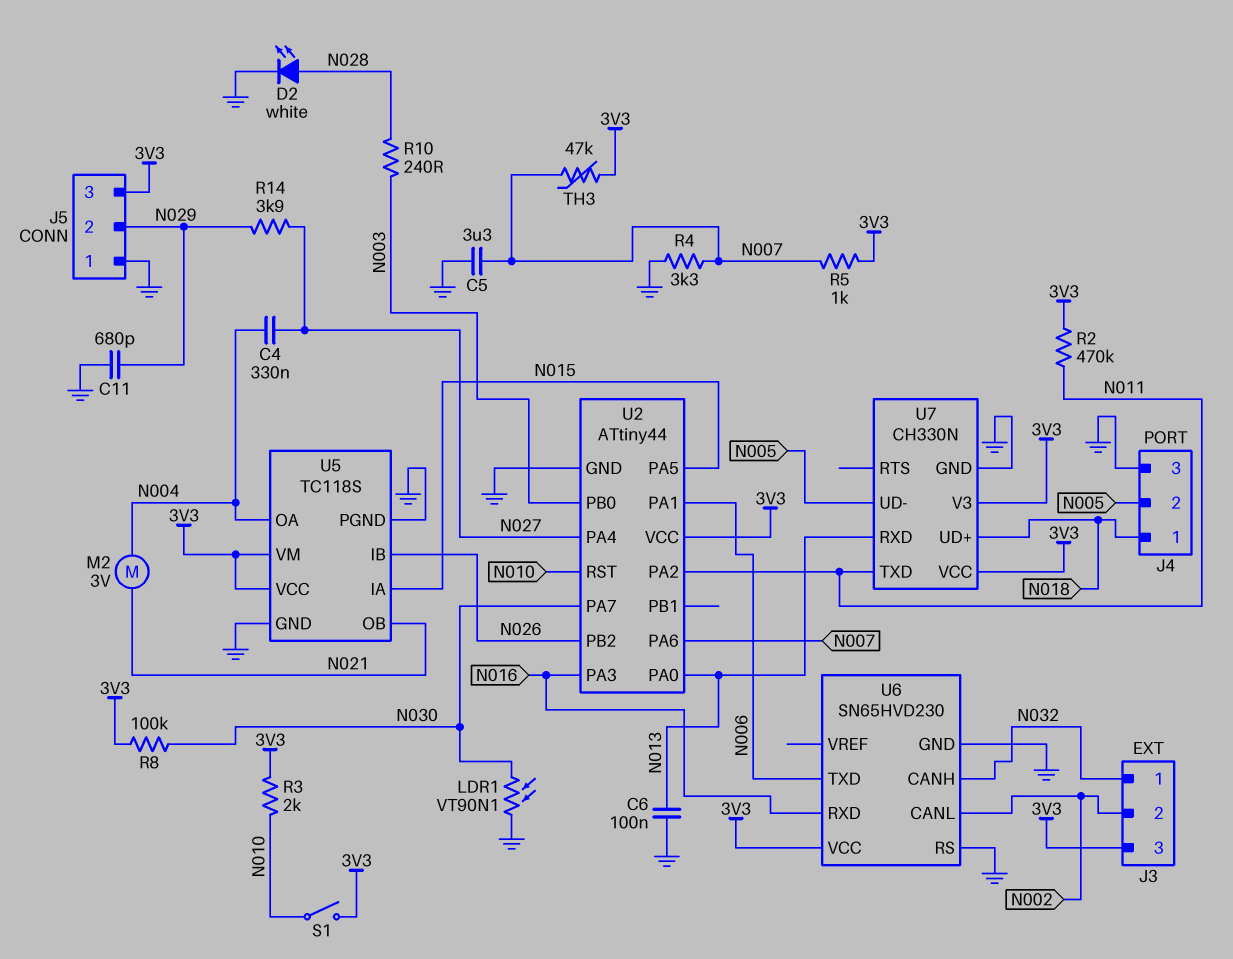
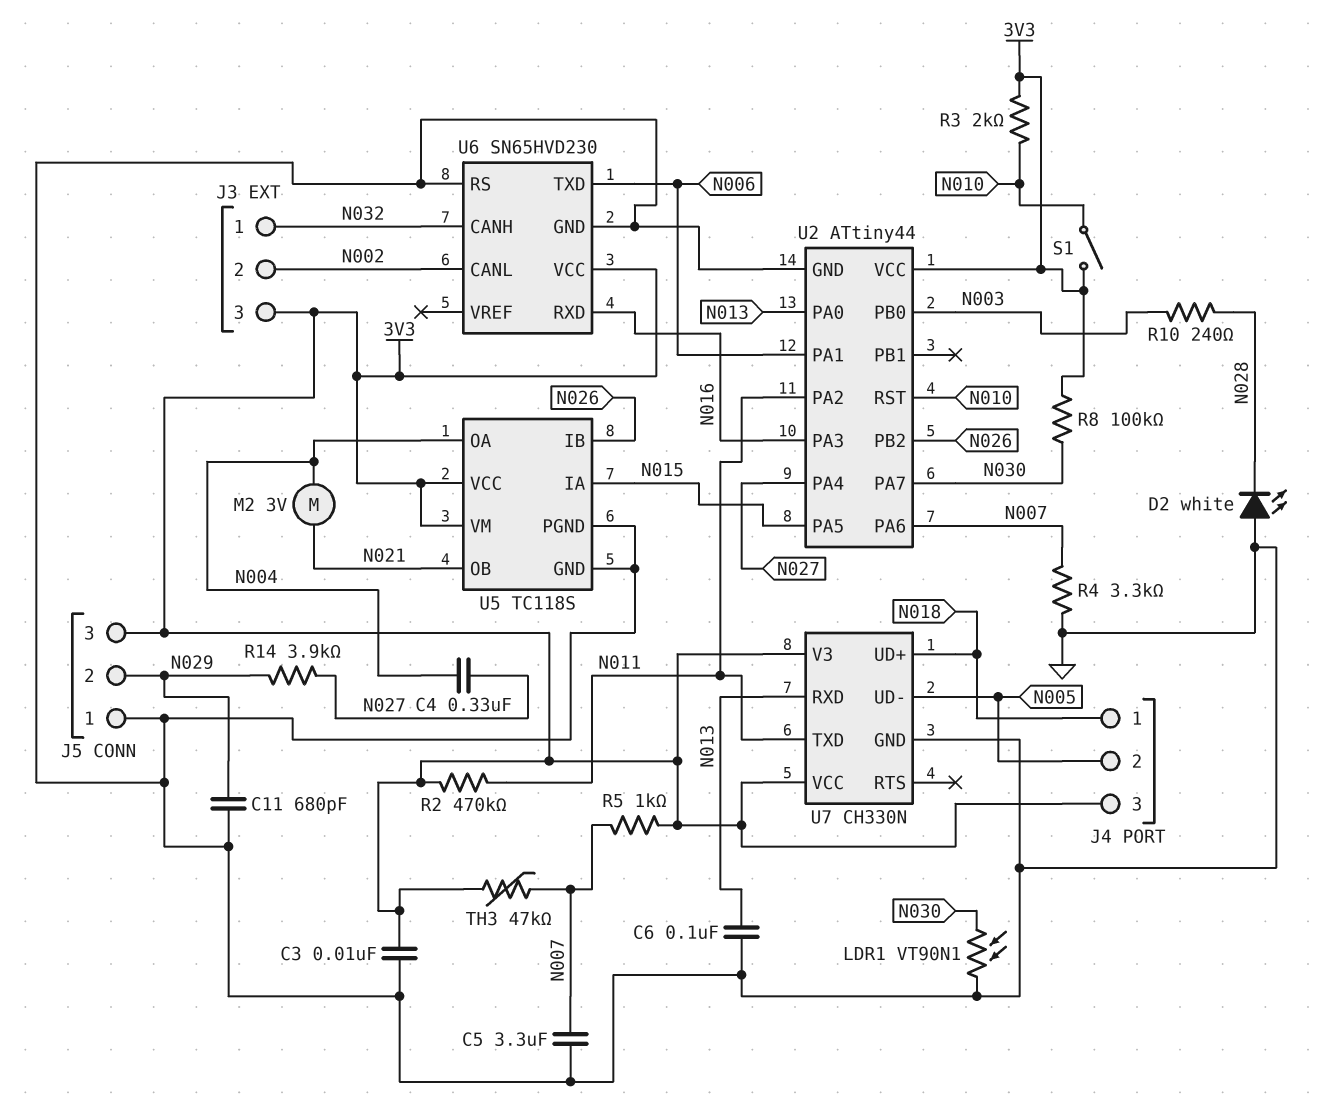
C3: none -> 10nF (3V3, GND)
D2: LED white (A N028, K GND) -> LED white (A GND, K N028)
J4 pin 3: GND -> 3V3

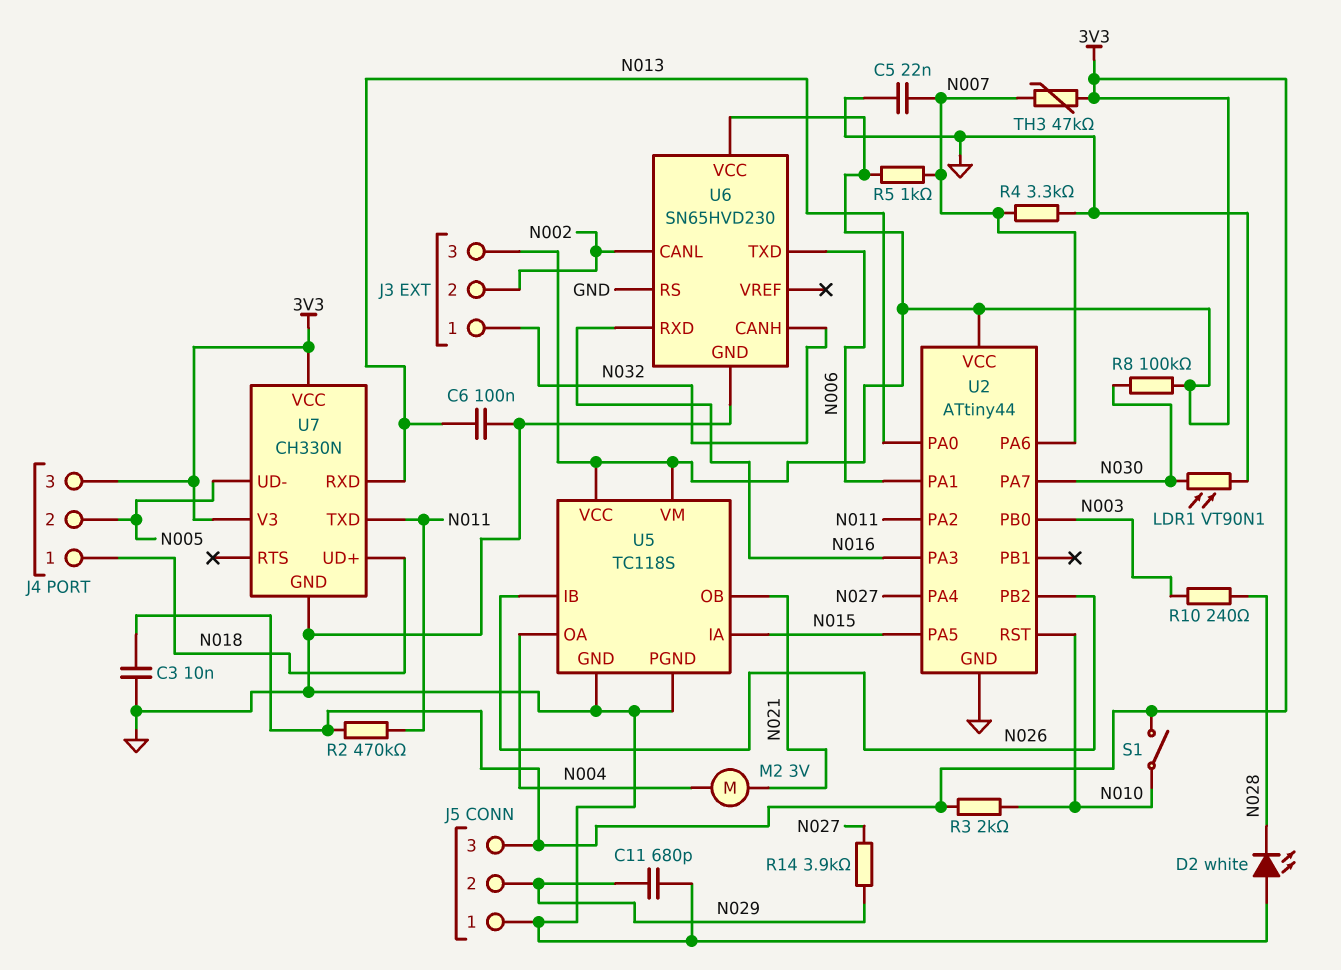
C4: 330nF (N004, N027) -> none
C5: 3.3uF (GND, N007) -> 22nF (GND, N007)

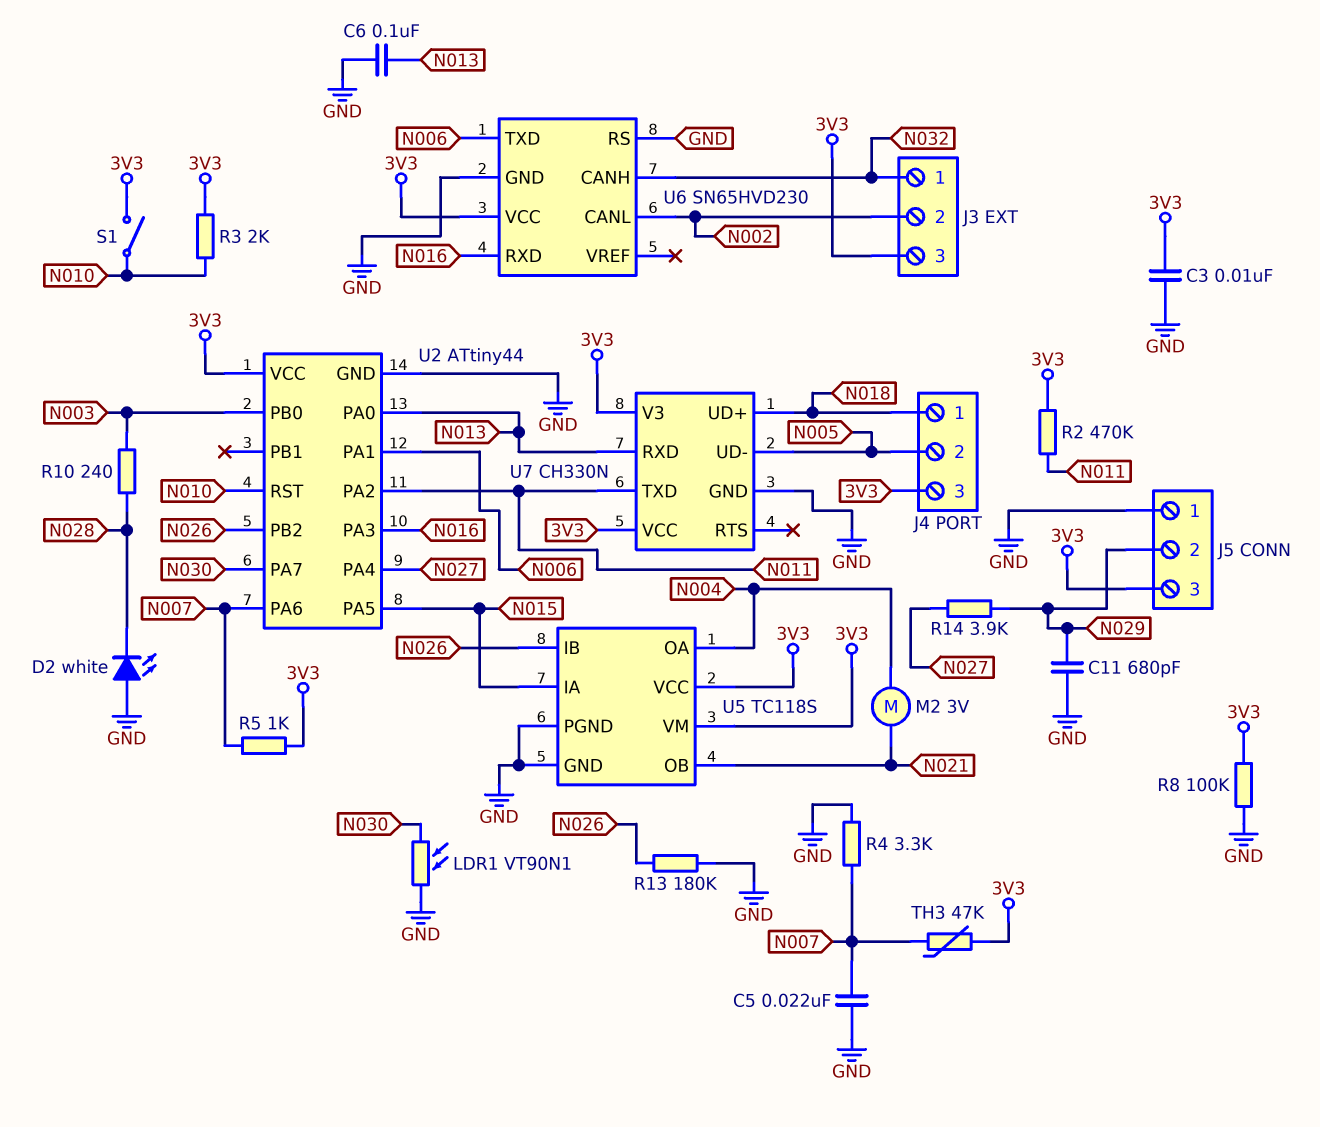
R8: 100k (3V3, N030) -> 100k (3V3, GND)
R13: none -> 180k (GND, N026)

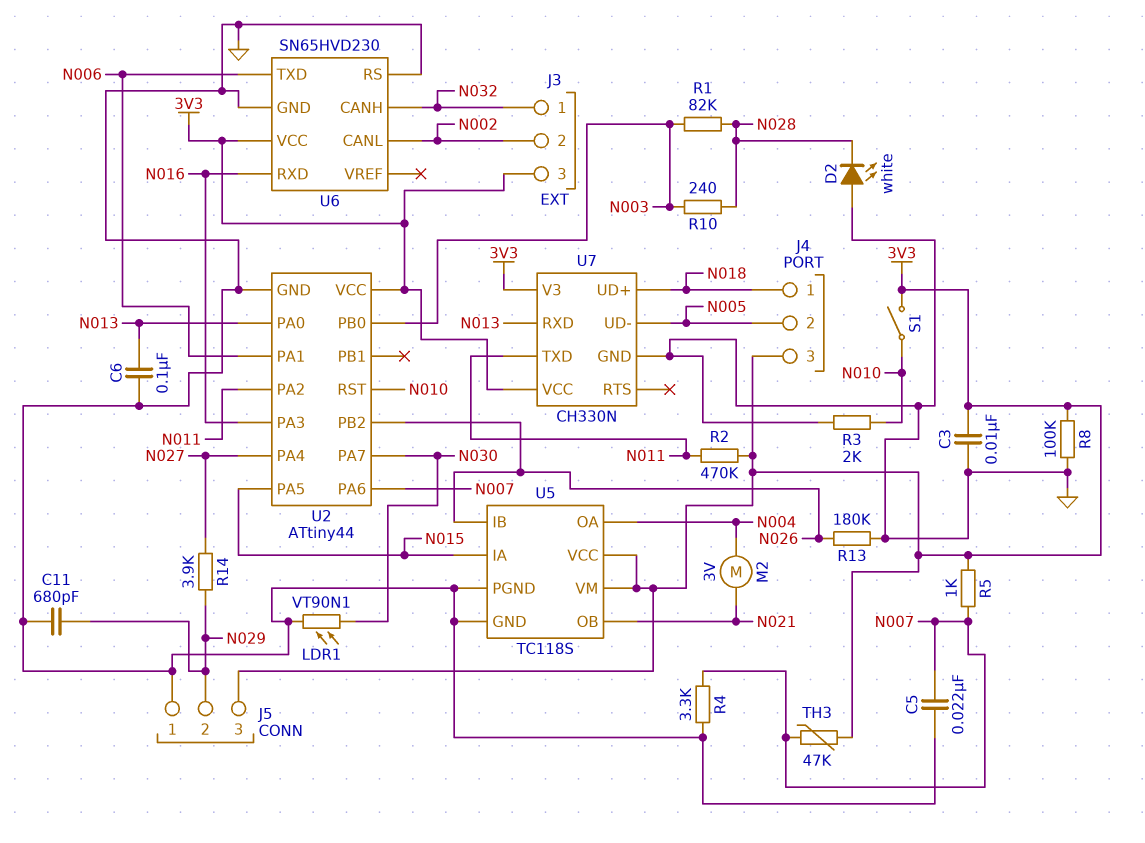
R1: none -> 82k (N003, N028)
R3: 2k (3V3, N010) -> 2k (GND, N010)

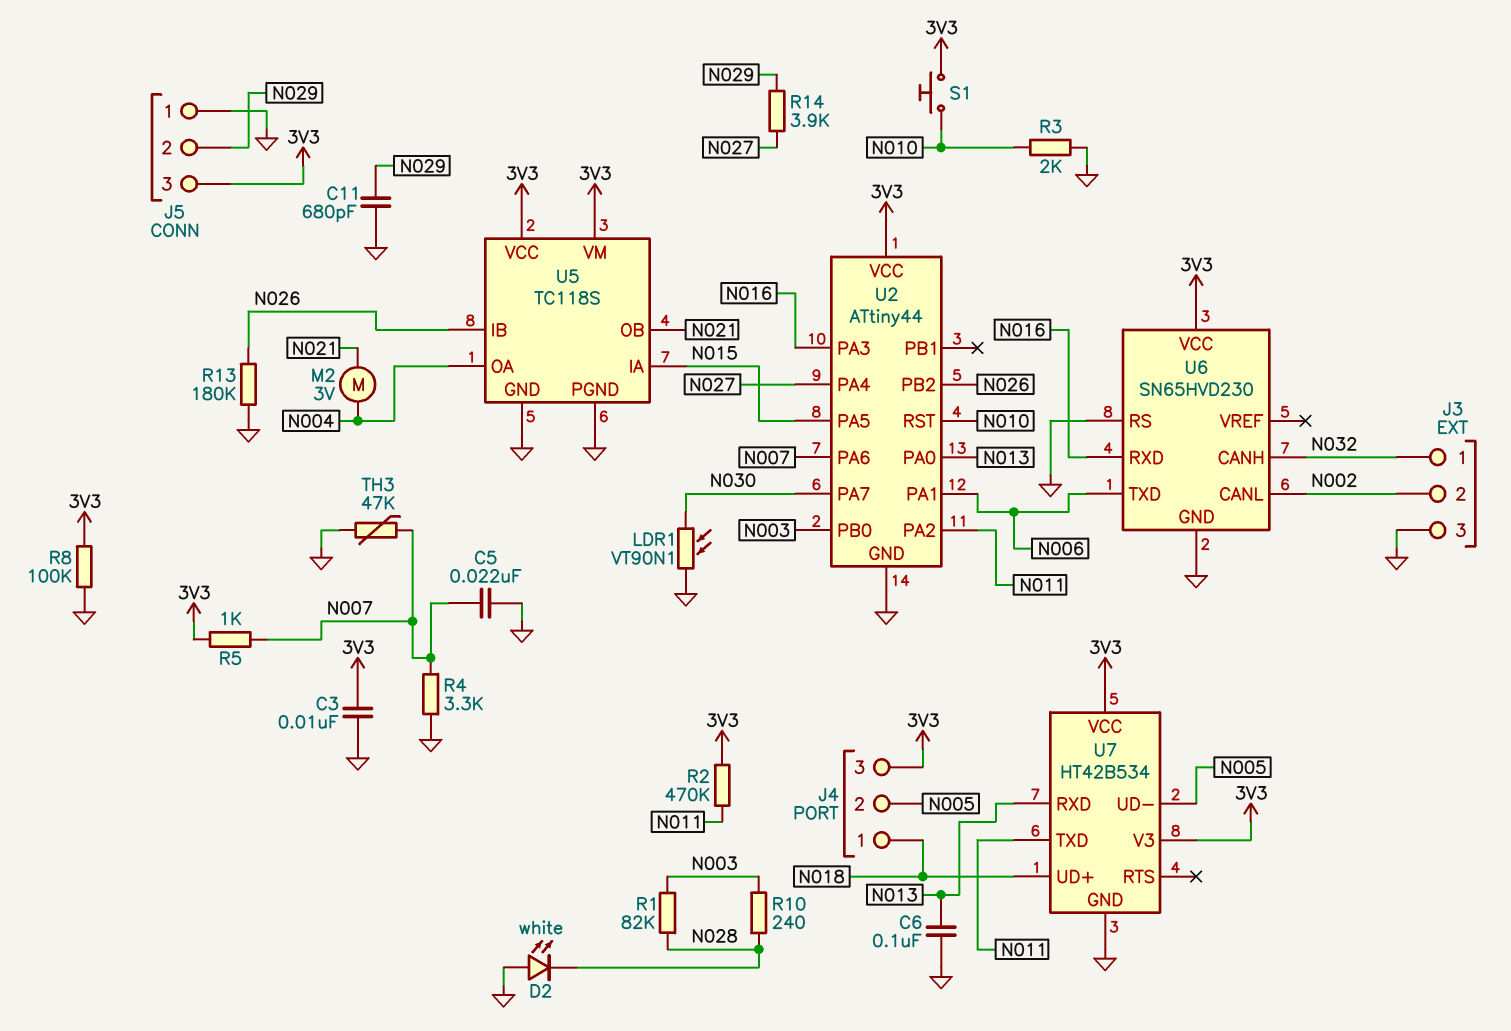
J3 pin 3: 3V3 -> GND
S1: switch (3V3, N010) -> button (3V3, N010)
TH3: 47k (3V3, N007) -> 47k (GND, N007)
U7: CH330N -> HT42B534

